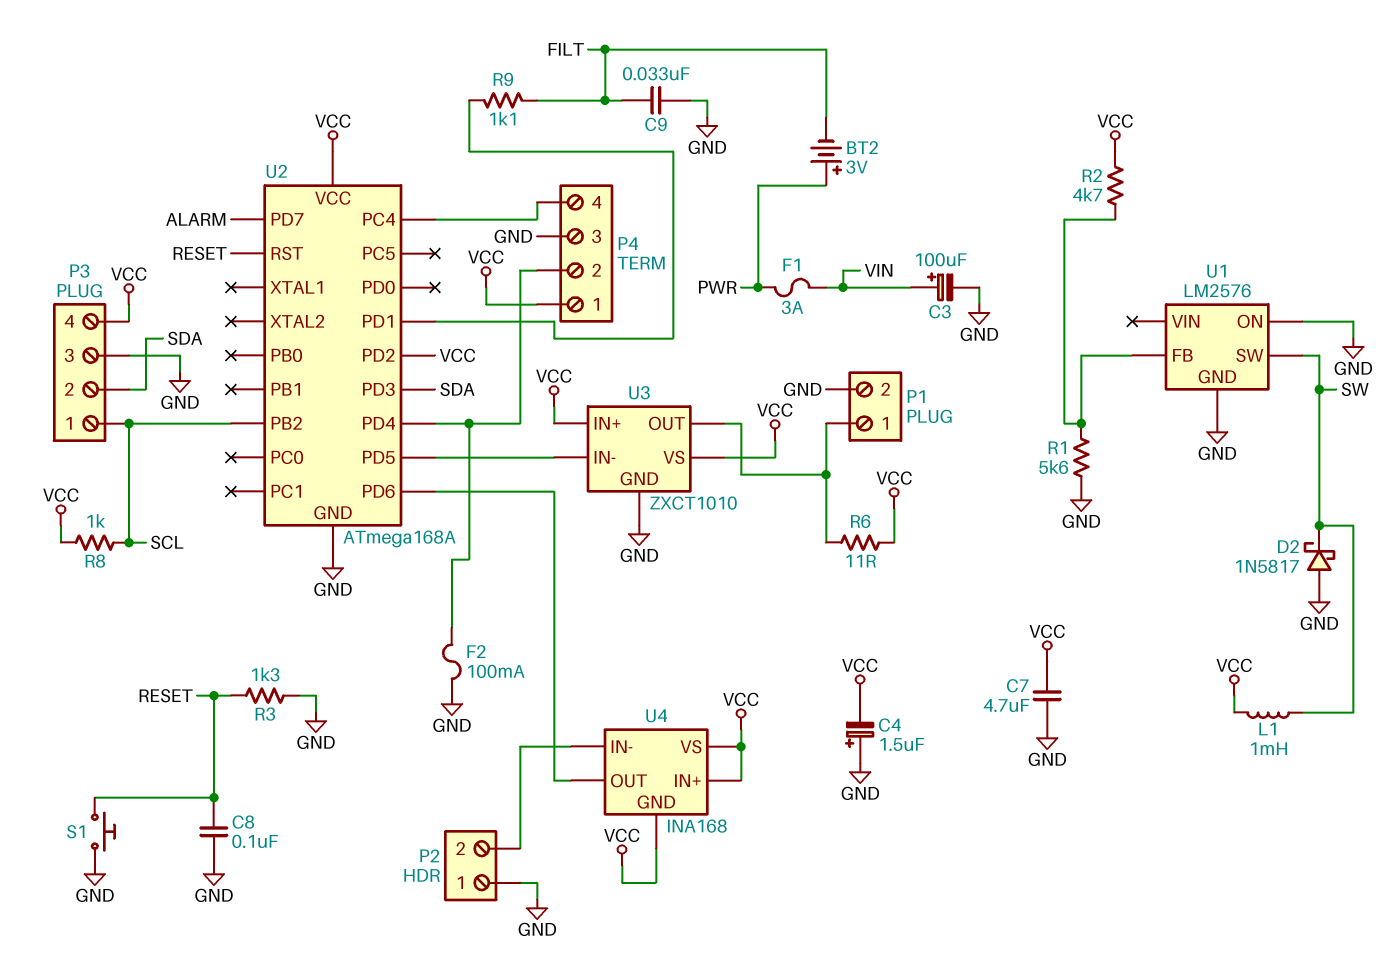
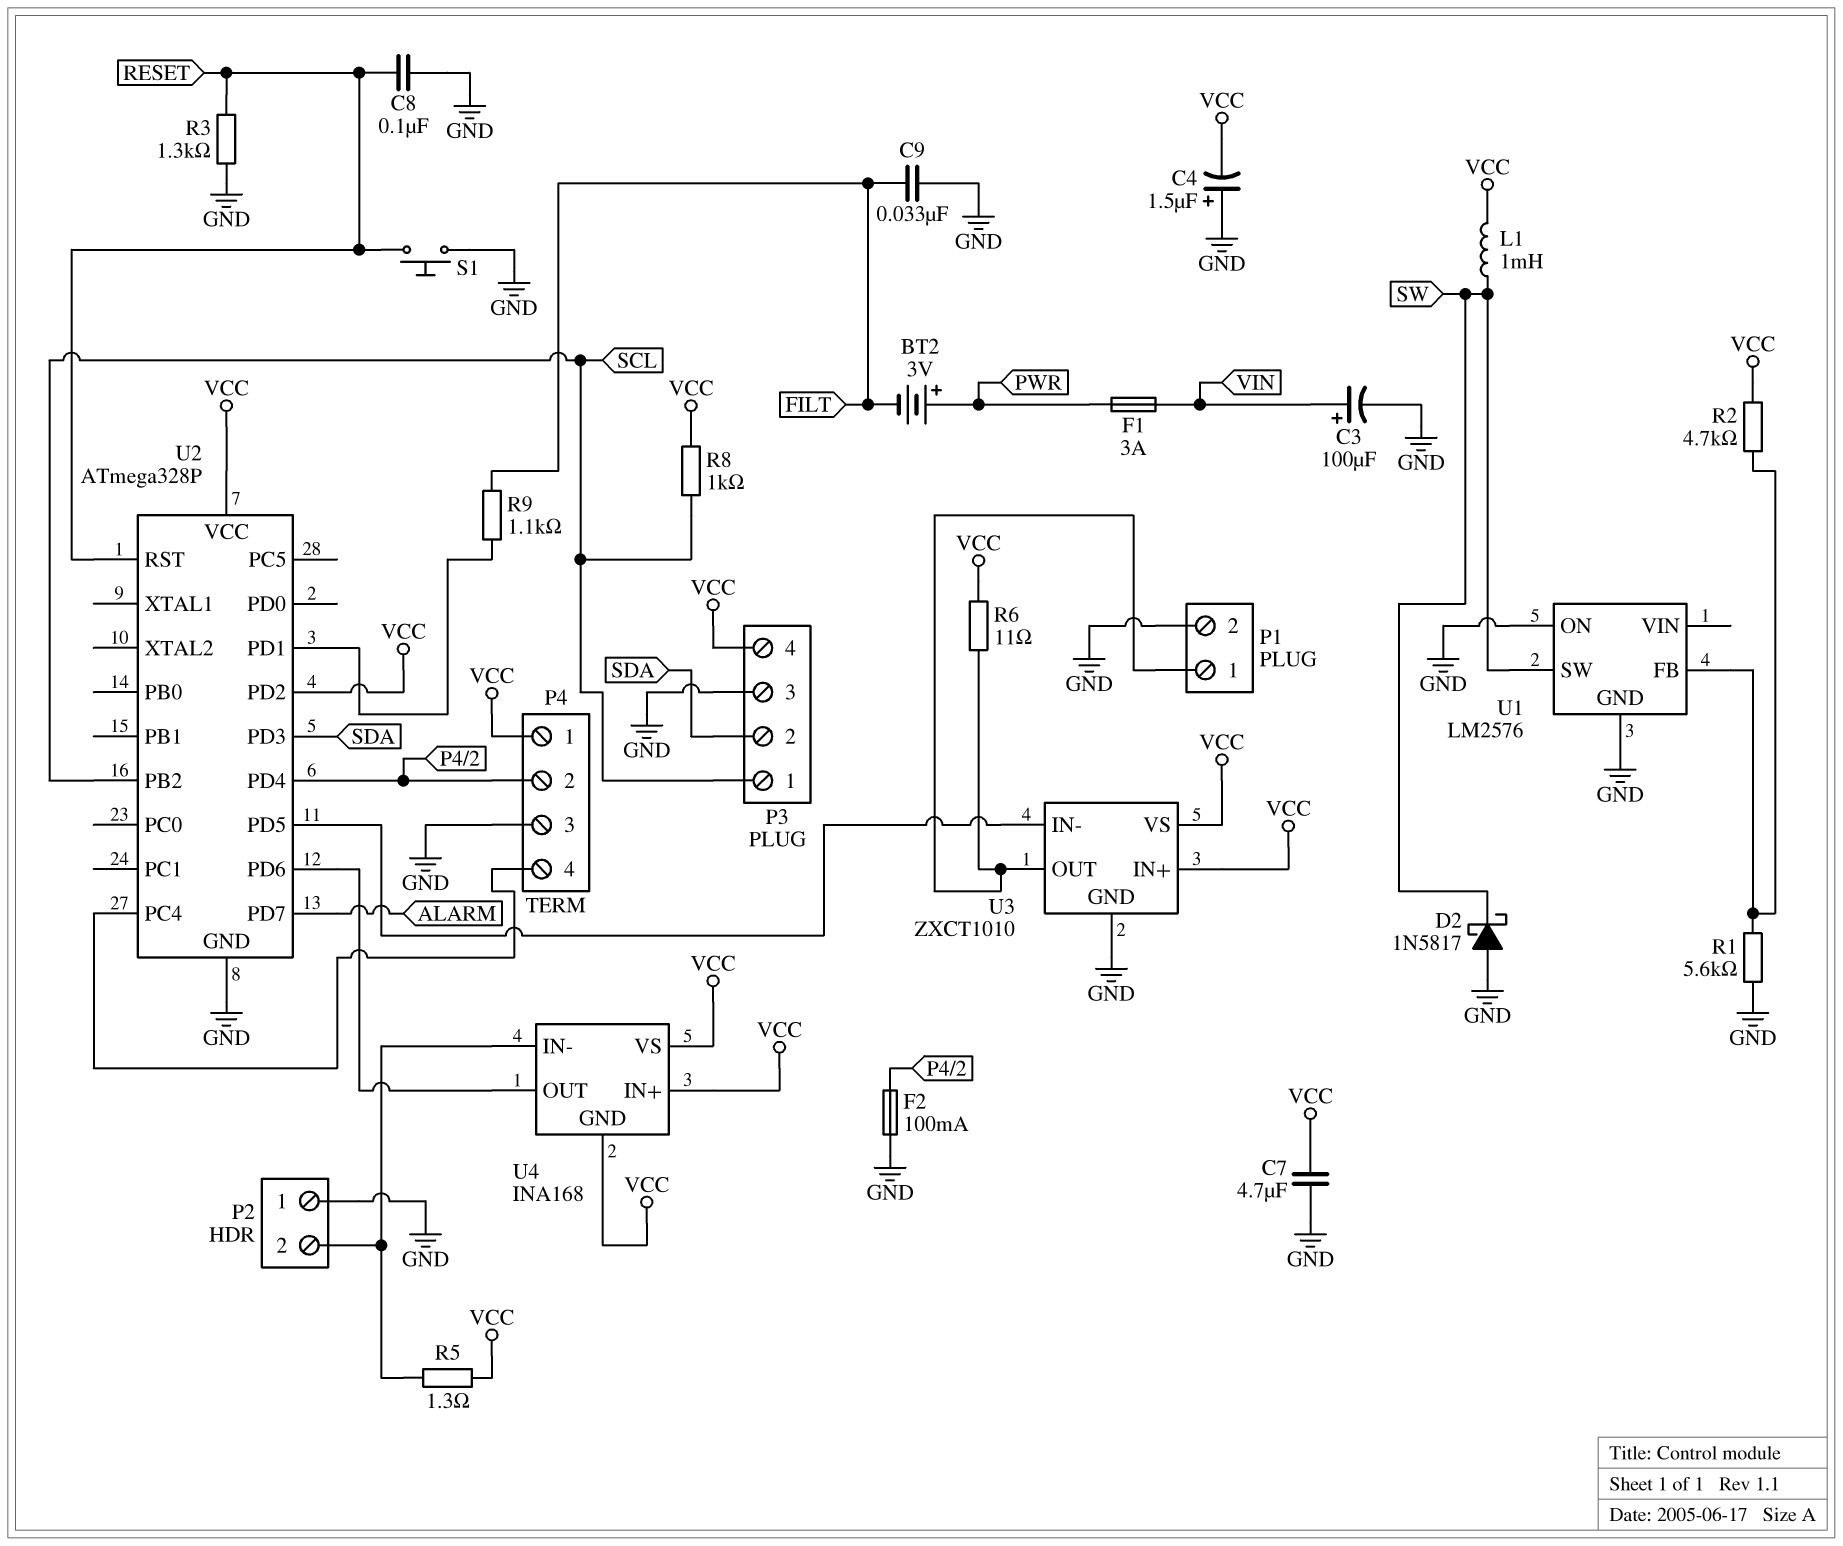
R5: none -> 1.3 (P2/2, VCC)
U2: ATmega168A -> ATmega328P

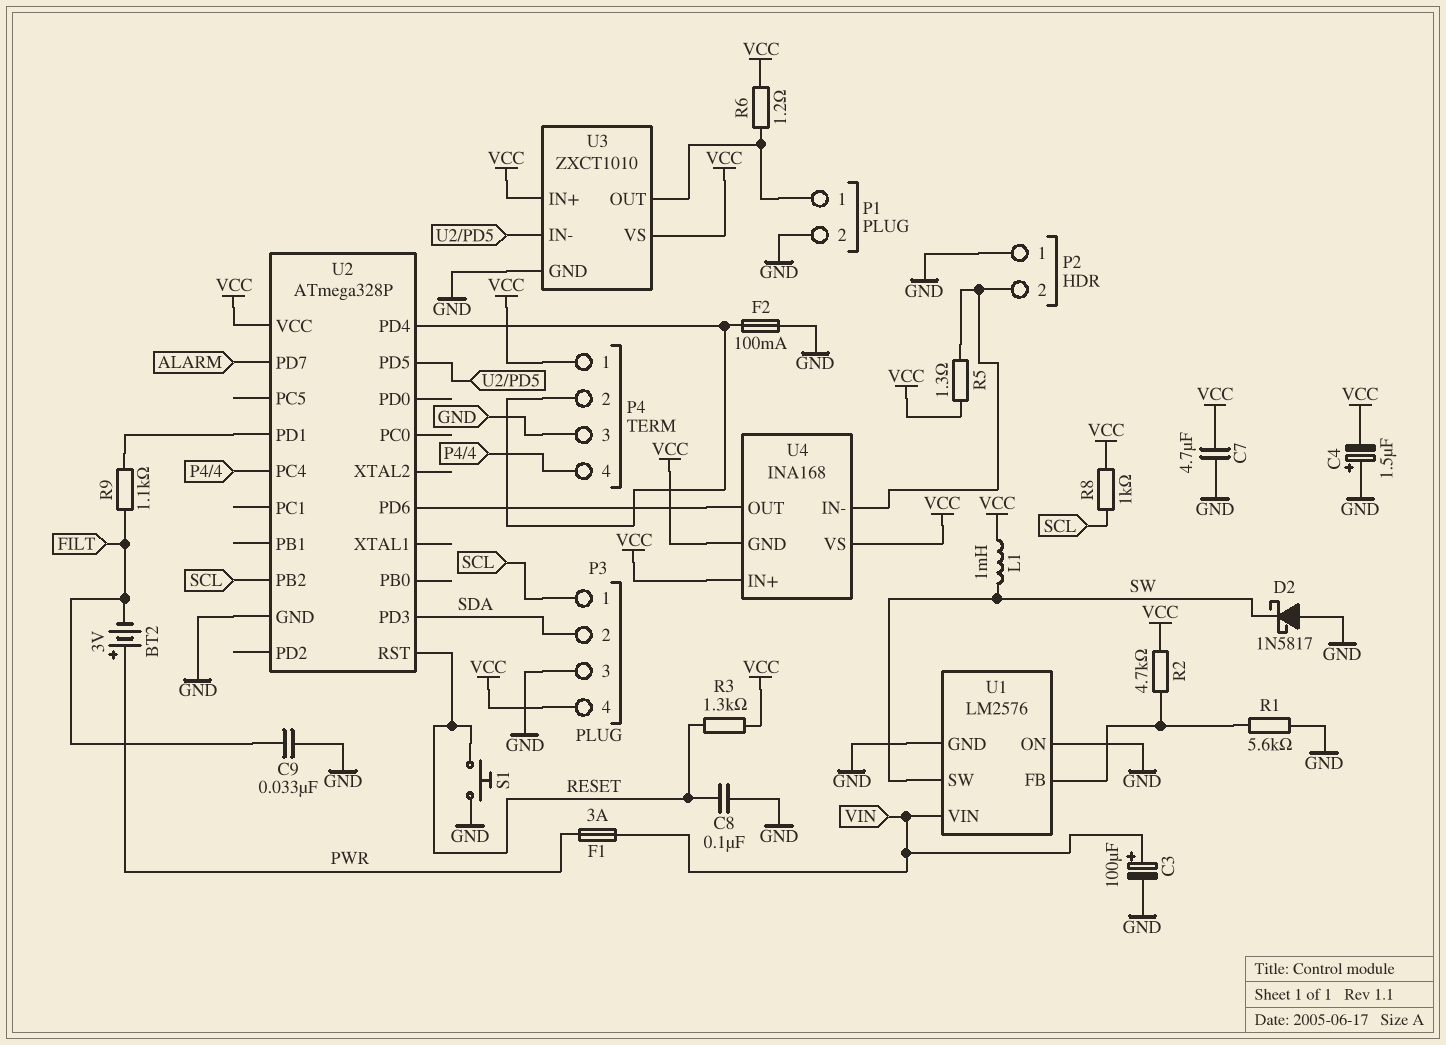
R3: 1.3k (GND, RESET) -> 1.3k (RESET, VCC)
R6: 11 (P1/1, VCC) -> 1.2 (P1/1, VCC)
U1 pin VIN: none -> VIN
U2 pin PD2: VCC -> none

